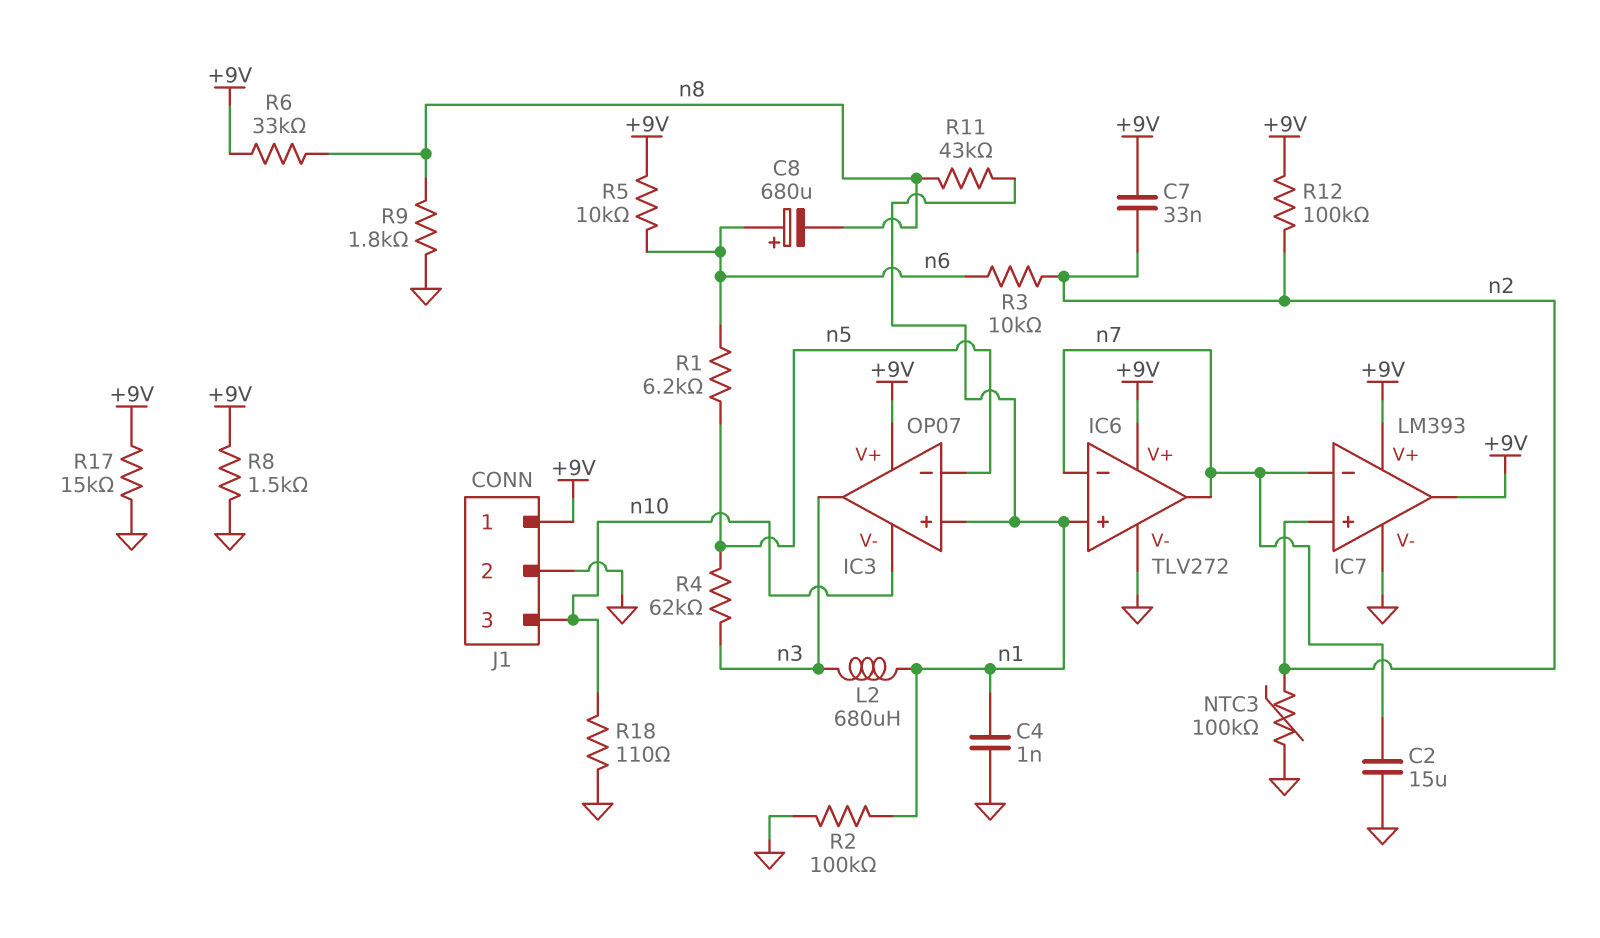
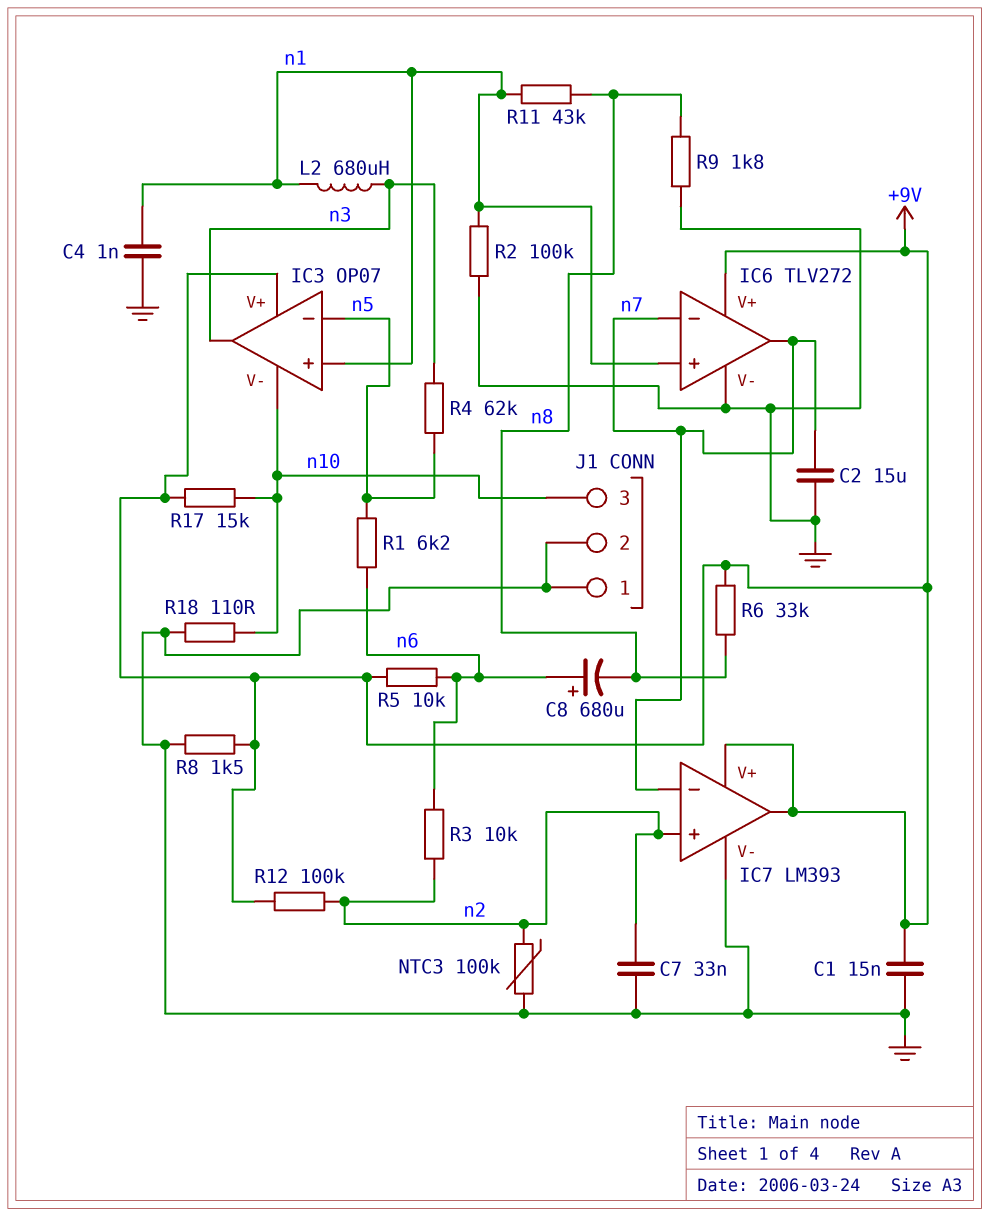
C1: none -> 15nF (+9V, GND)
C7: 33nF (+9V, n2) -> 33nF (GND, n2)
J1 pin 1: +9V -> GND
R17: 15k (+9V, GND) -> 15k (+9V, n10)

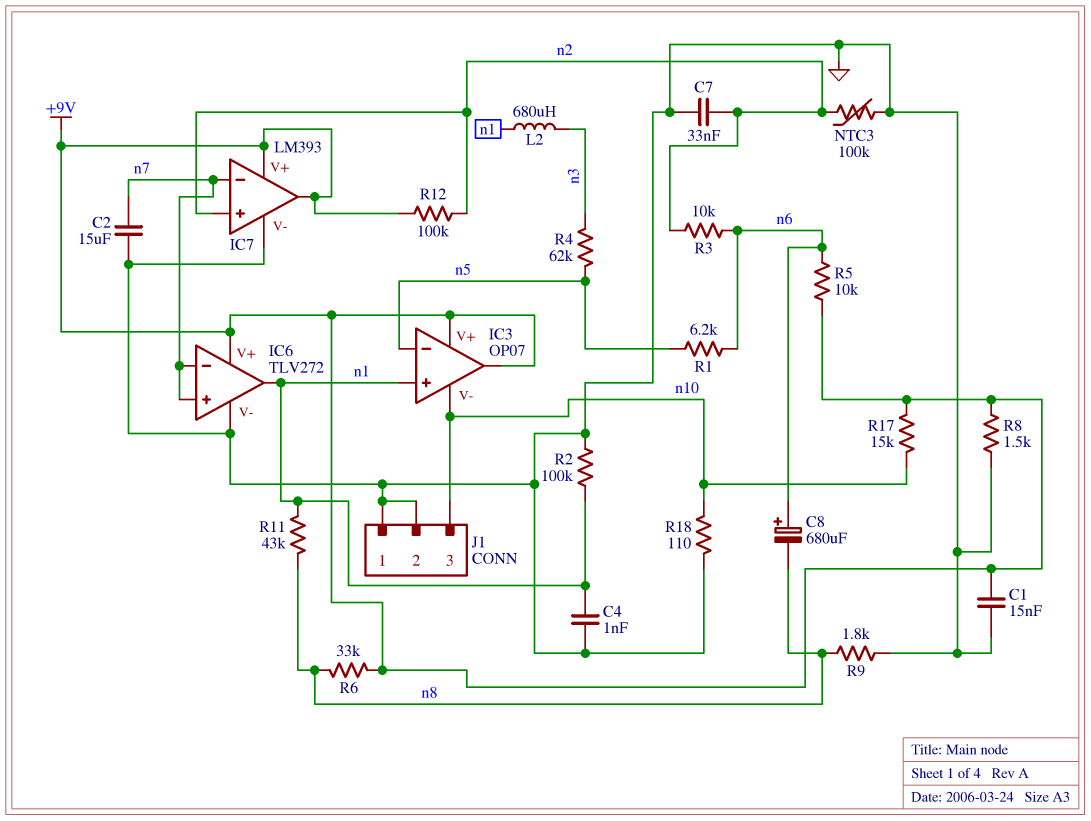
IC3 pin out: n3 -> +9V
IC6 pin in+: n1 -> n7
IC6 pin out: n7 -> n1

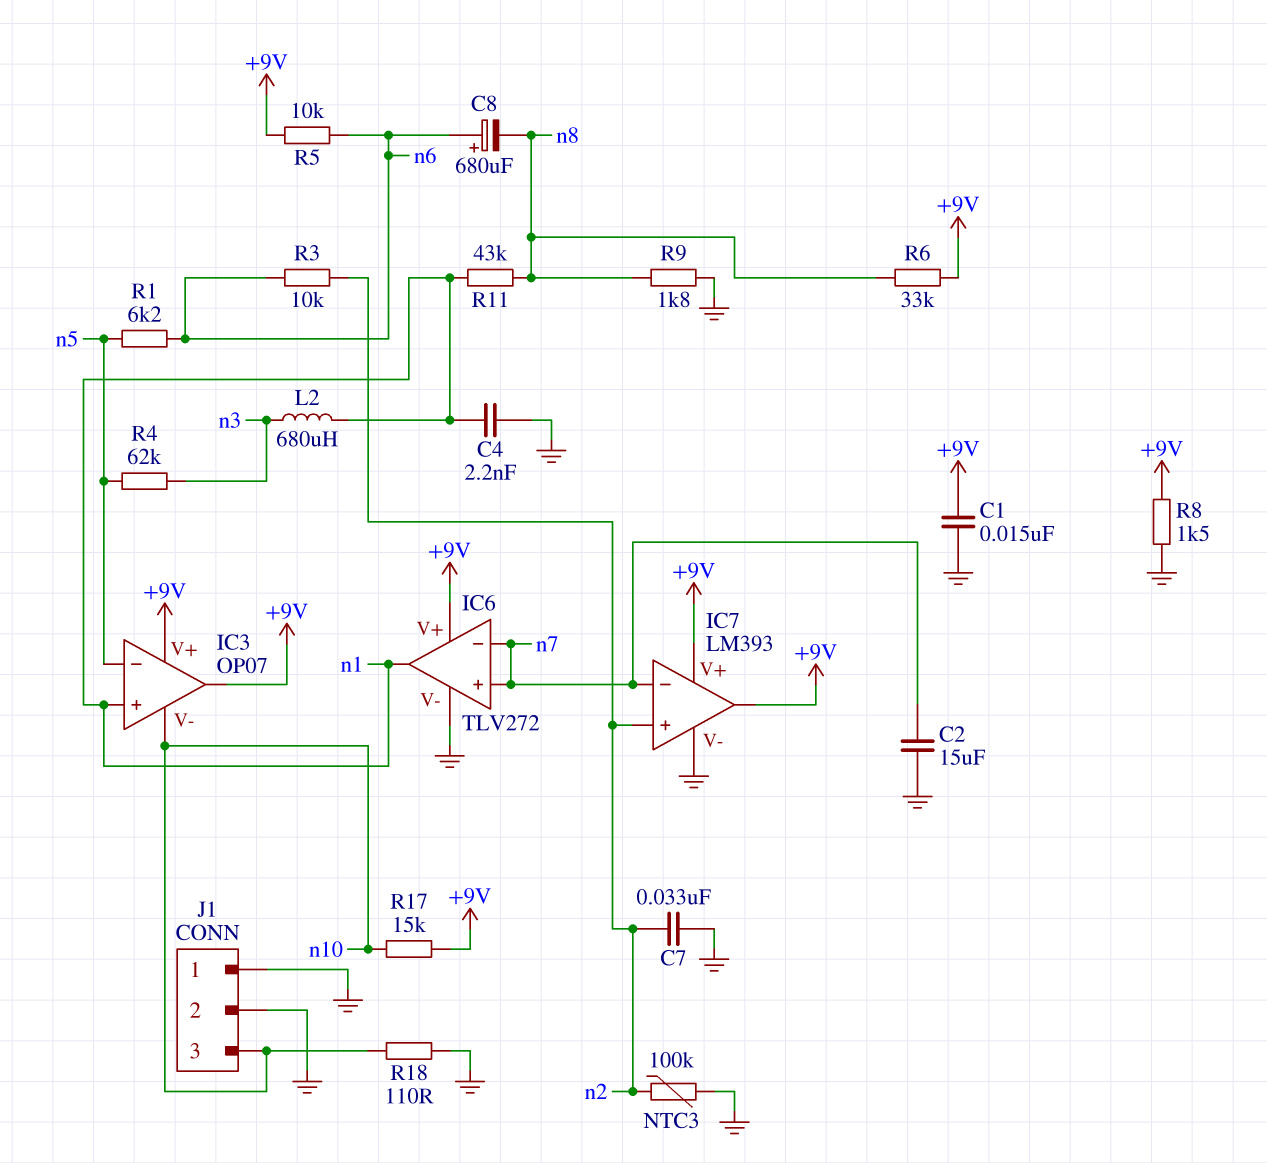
C4: 1nF (GND, n1) -> 2.2nF (GND, n1)
R2: 100k (GND, n1) -> none
R12: 100k (+9V, n2) -> none

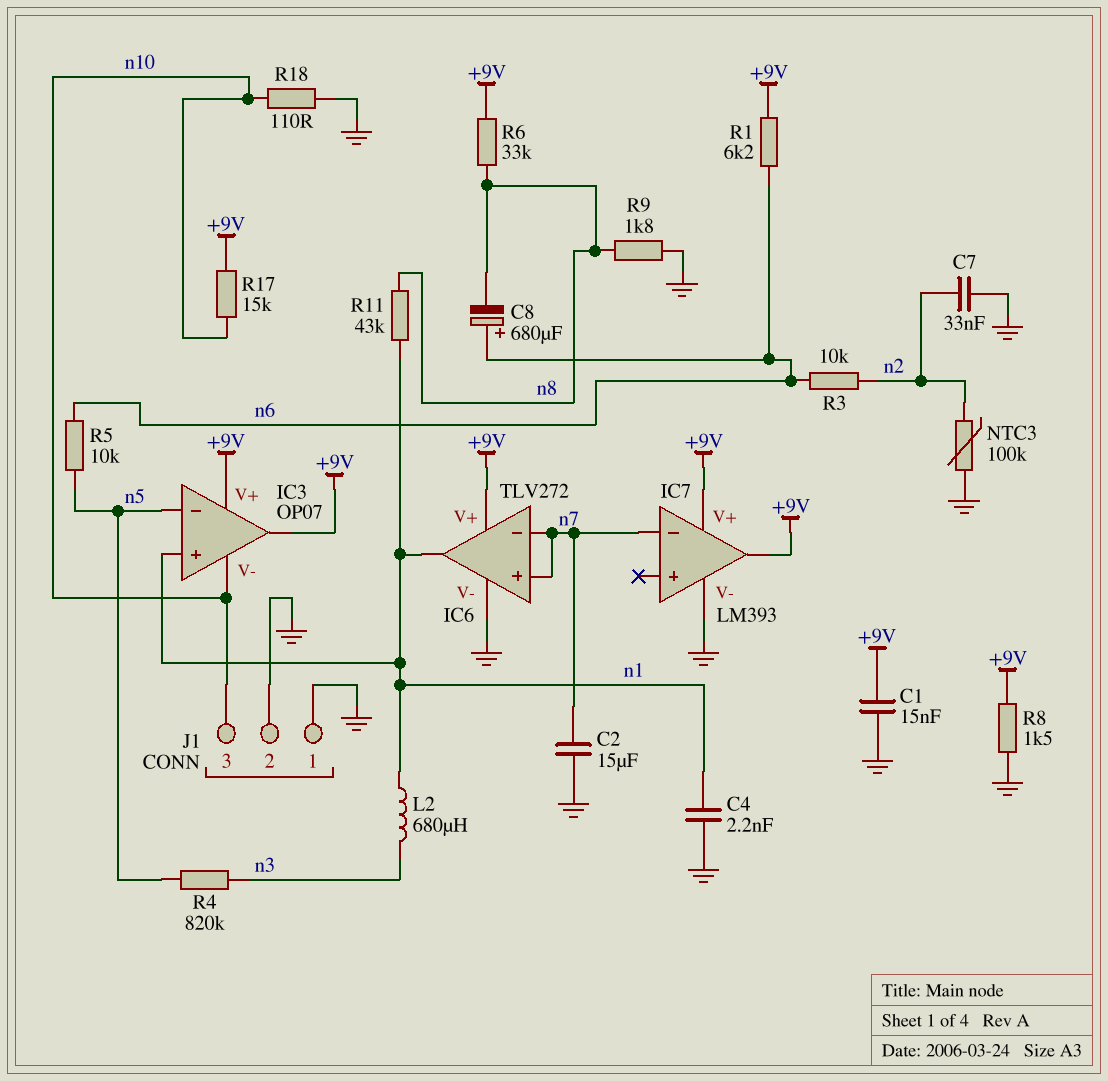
IC7 pin in+: n2 -> none
R1: 6.2k (n5, n6) -> 6.2k (+9V, n6)
R4: 62k (n3, n5) -> 820k (n3, n5)
R5: 10k (+9V, n6) -> 10k (n5, n6)

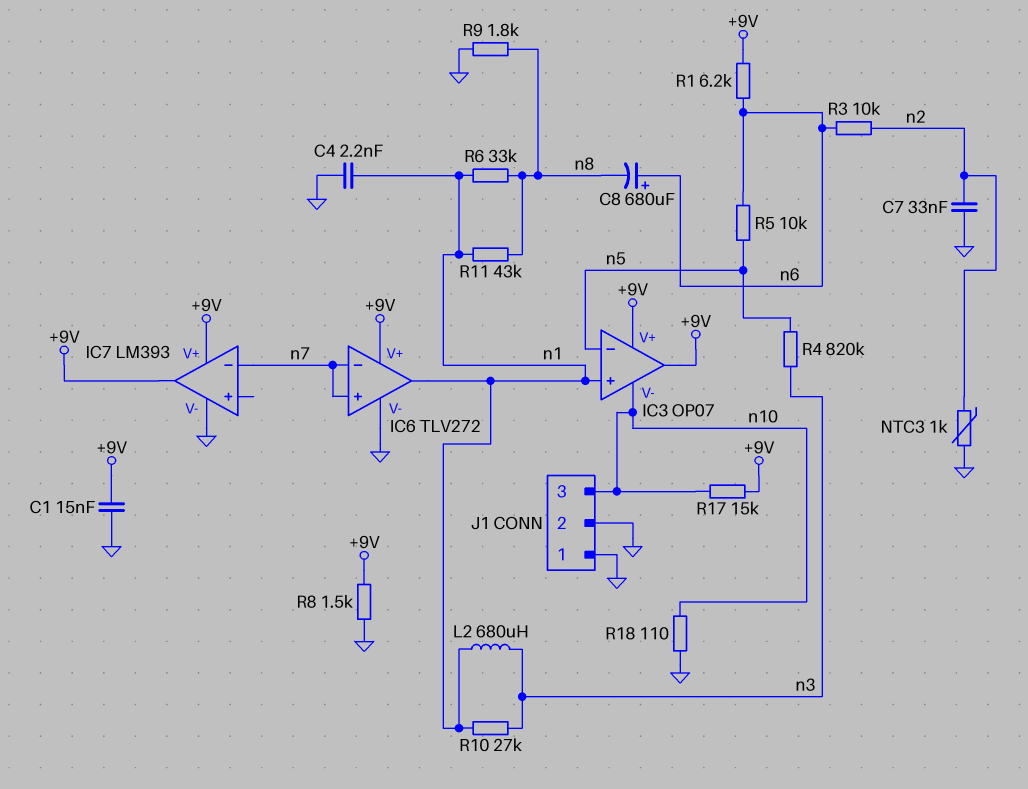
C2: 15uF (GND, n7) -> none
NTC3: 100k (GND, n2) -> 1k (GND, n2)
R6: 33k (+9V, n8) -> 33k (n1, n8)
R10: none -> 27k (n1, n3)

